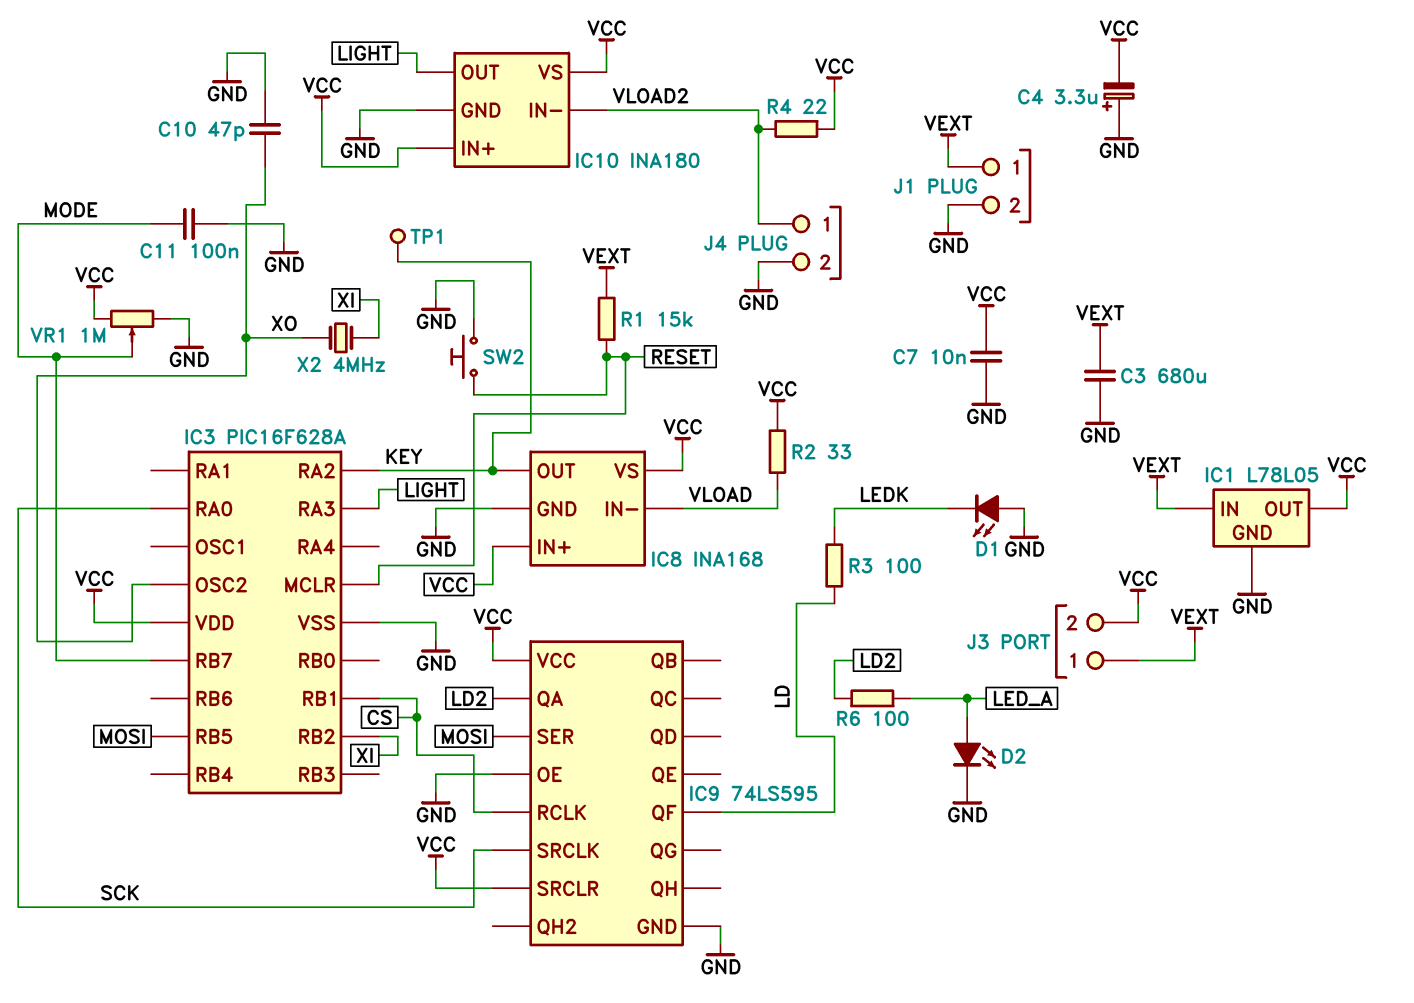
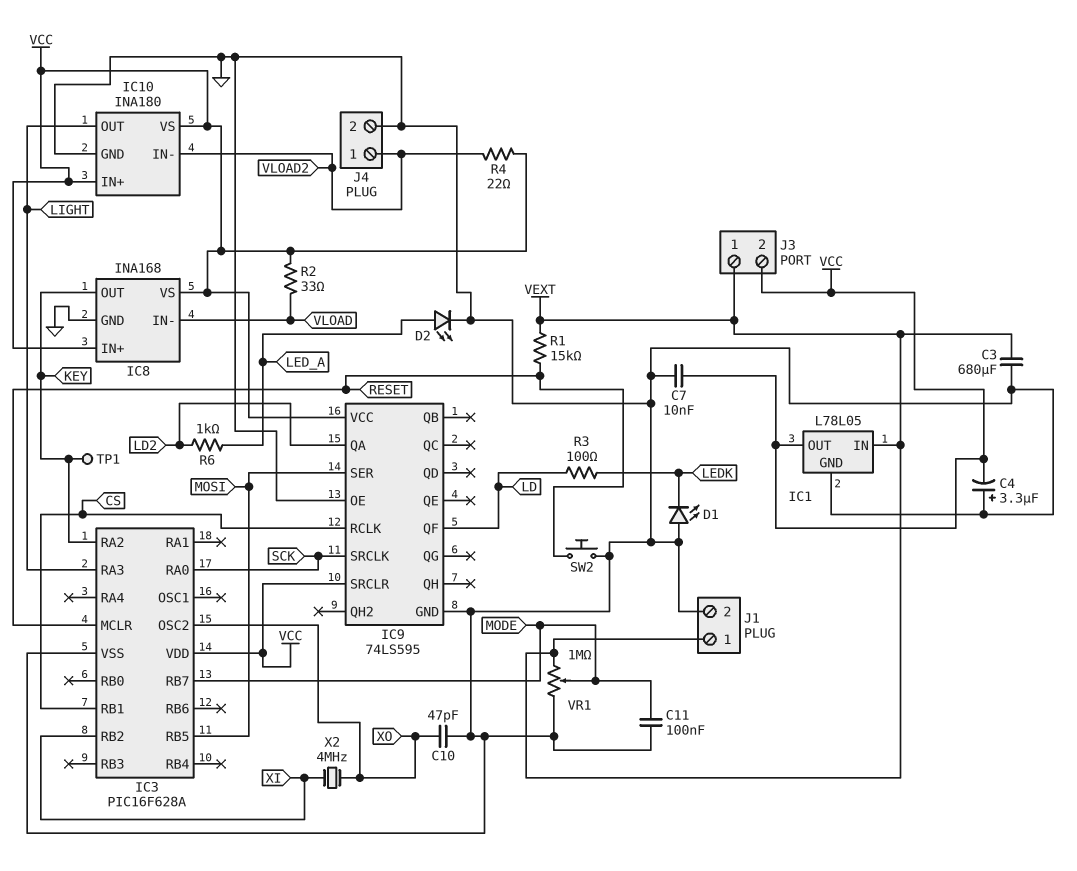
R6: 100 (LD2, LED_A) -> 1k (LD2, LED_A)
VR1: 1M (GND, VCC, wiper MODE) -> 1M (GND, VEXT, wiper MODE)

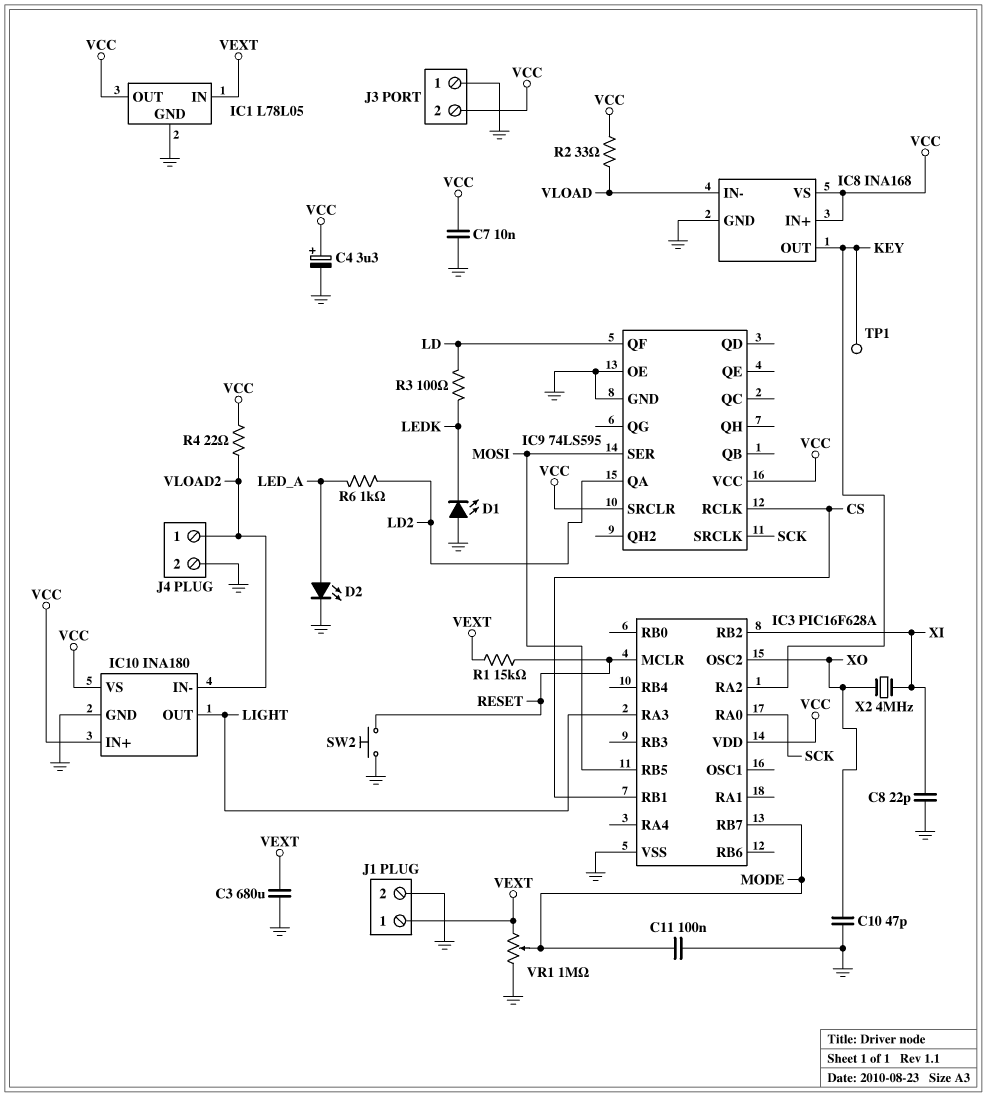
C4: 3.3uF (plus GND, minus VCC) -> 3.3uF (plus VCC, minus GND)
C8: none -> 22pF (GND, XI)
J3 pin 1: VEXT -> GND

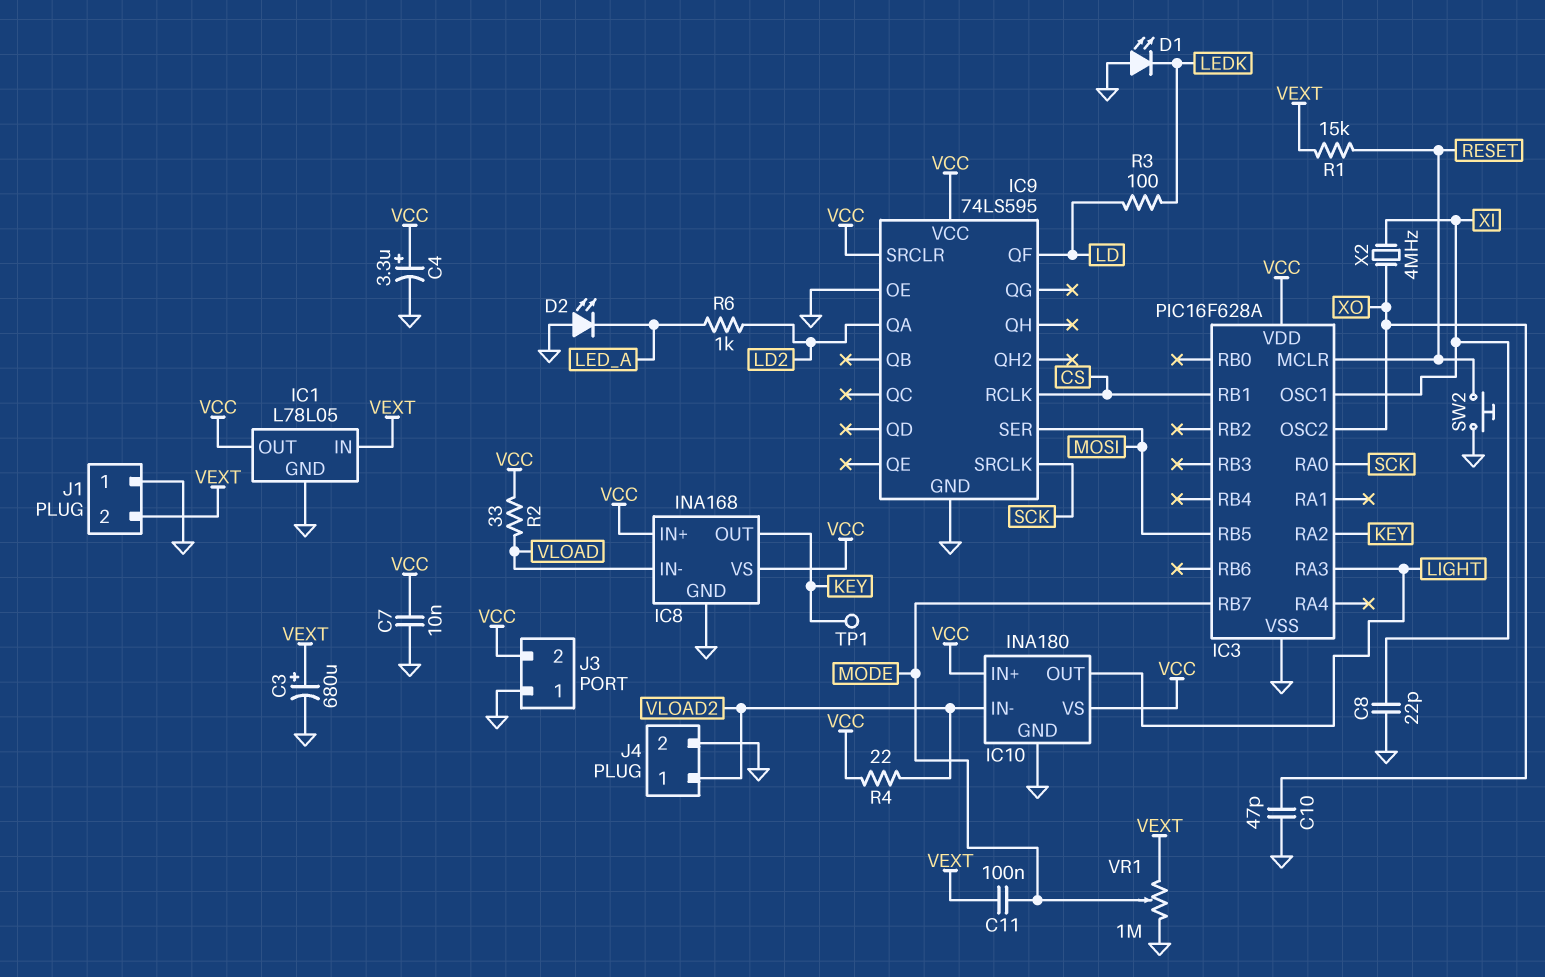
C3: 680uF (GND, VEXT) -> 680uF (plus VEXT, minus GND)
C11: 100nF (GND, MODE) -> 100nF (MODE, VEXT)
D2: LED (A LED_A, K GND) -> LED (A GND, K LED_A)
IC3 pin OSC1: none -> XI
IC3 pin RB2: XI -> none
J1 pin 1: VEXT -> GND
J1 pin 2: GND -> VEXT

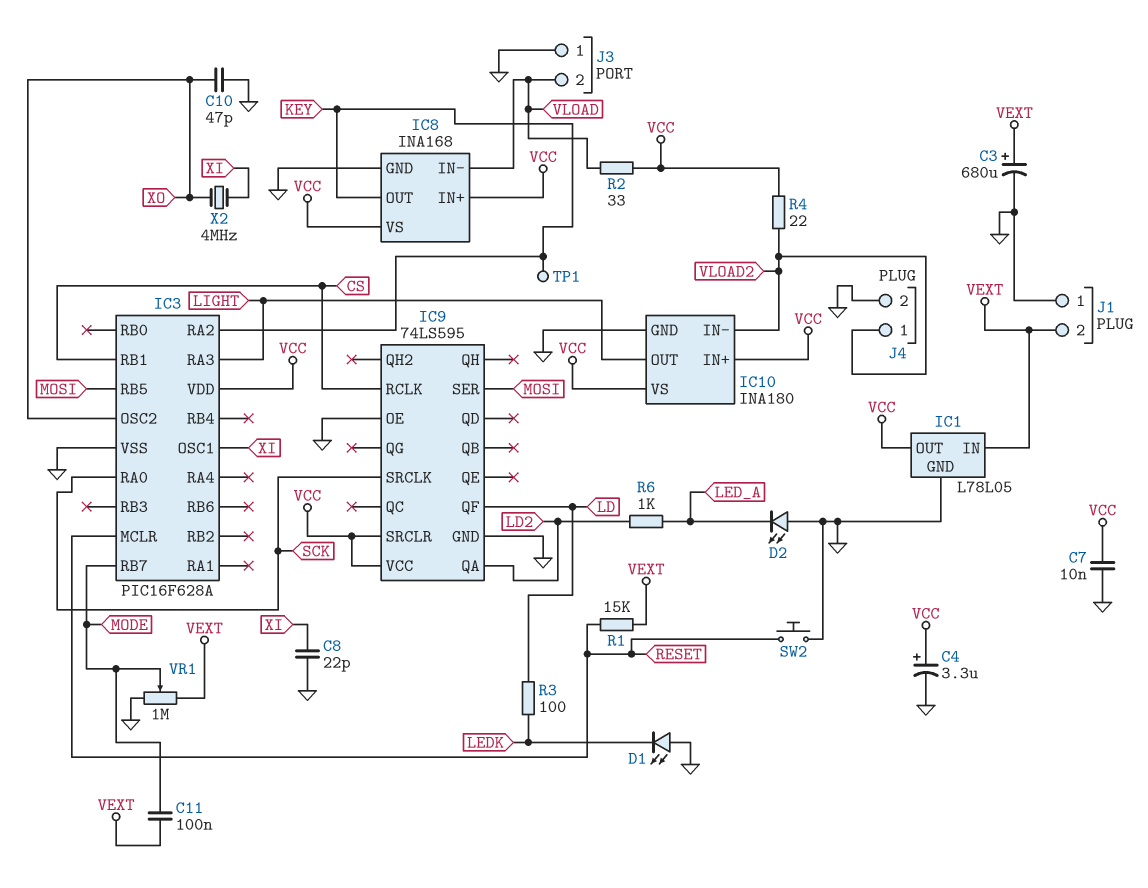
J3 pin 2: VCC -> VLOAD

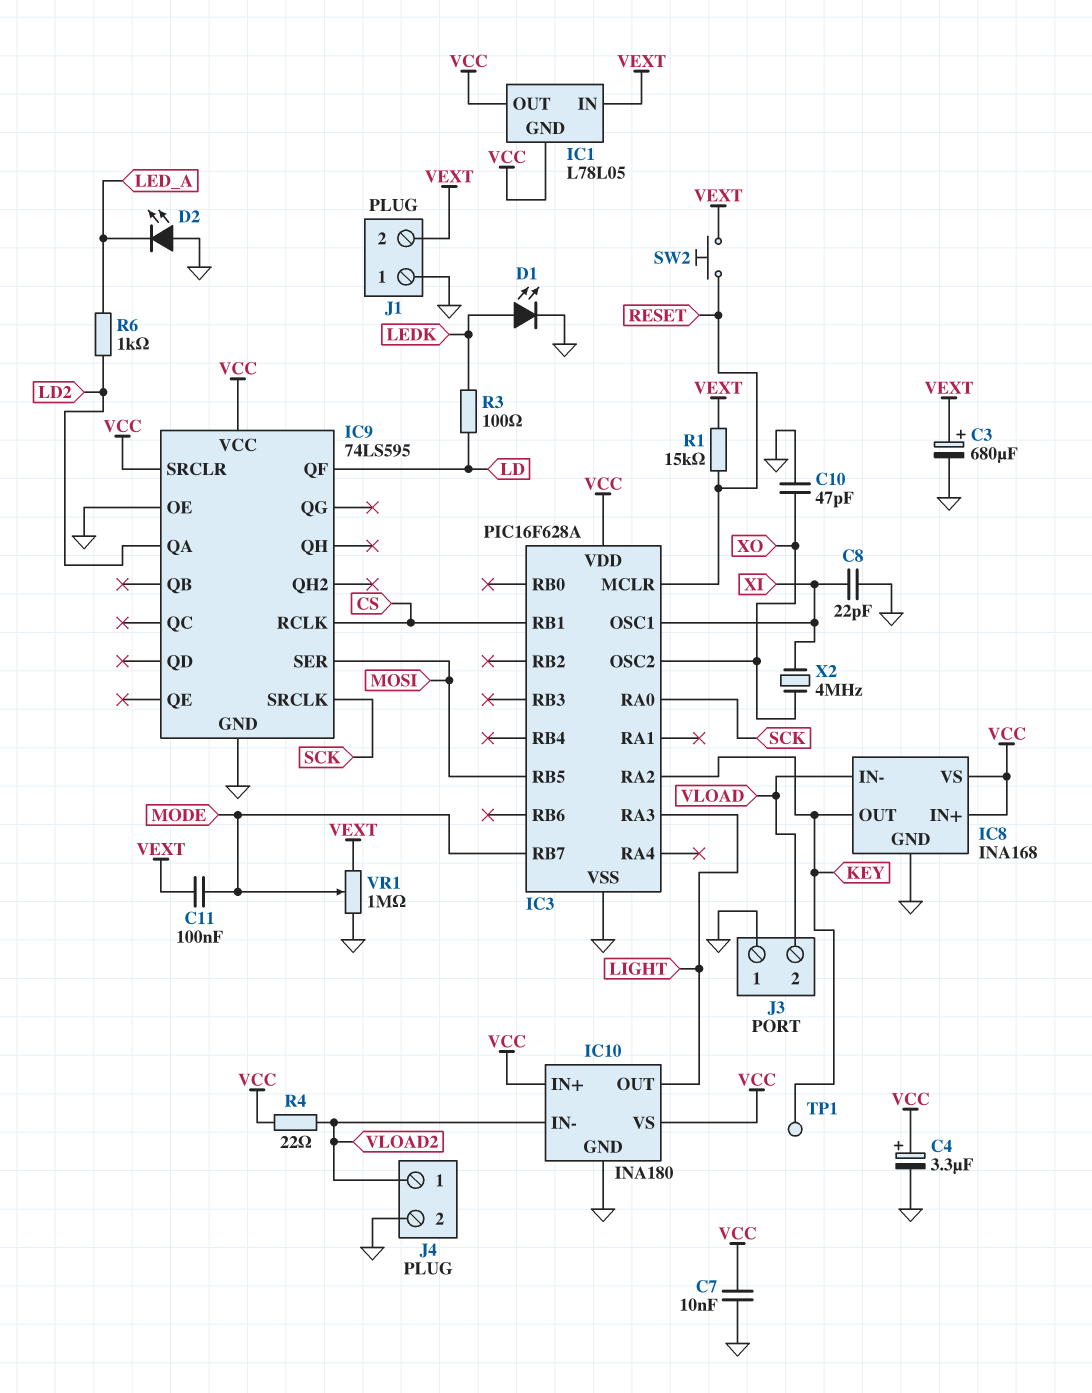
D1: LED (A GND, K LEDK) -> LED (A LEDK, K GND)
IC1 pin GND: GND -> VCC
R2: 33 (VCC, VLOAD) -> none
SW2: button (GND, RESET) -> button (RESET, VEXT)

